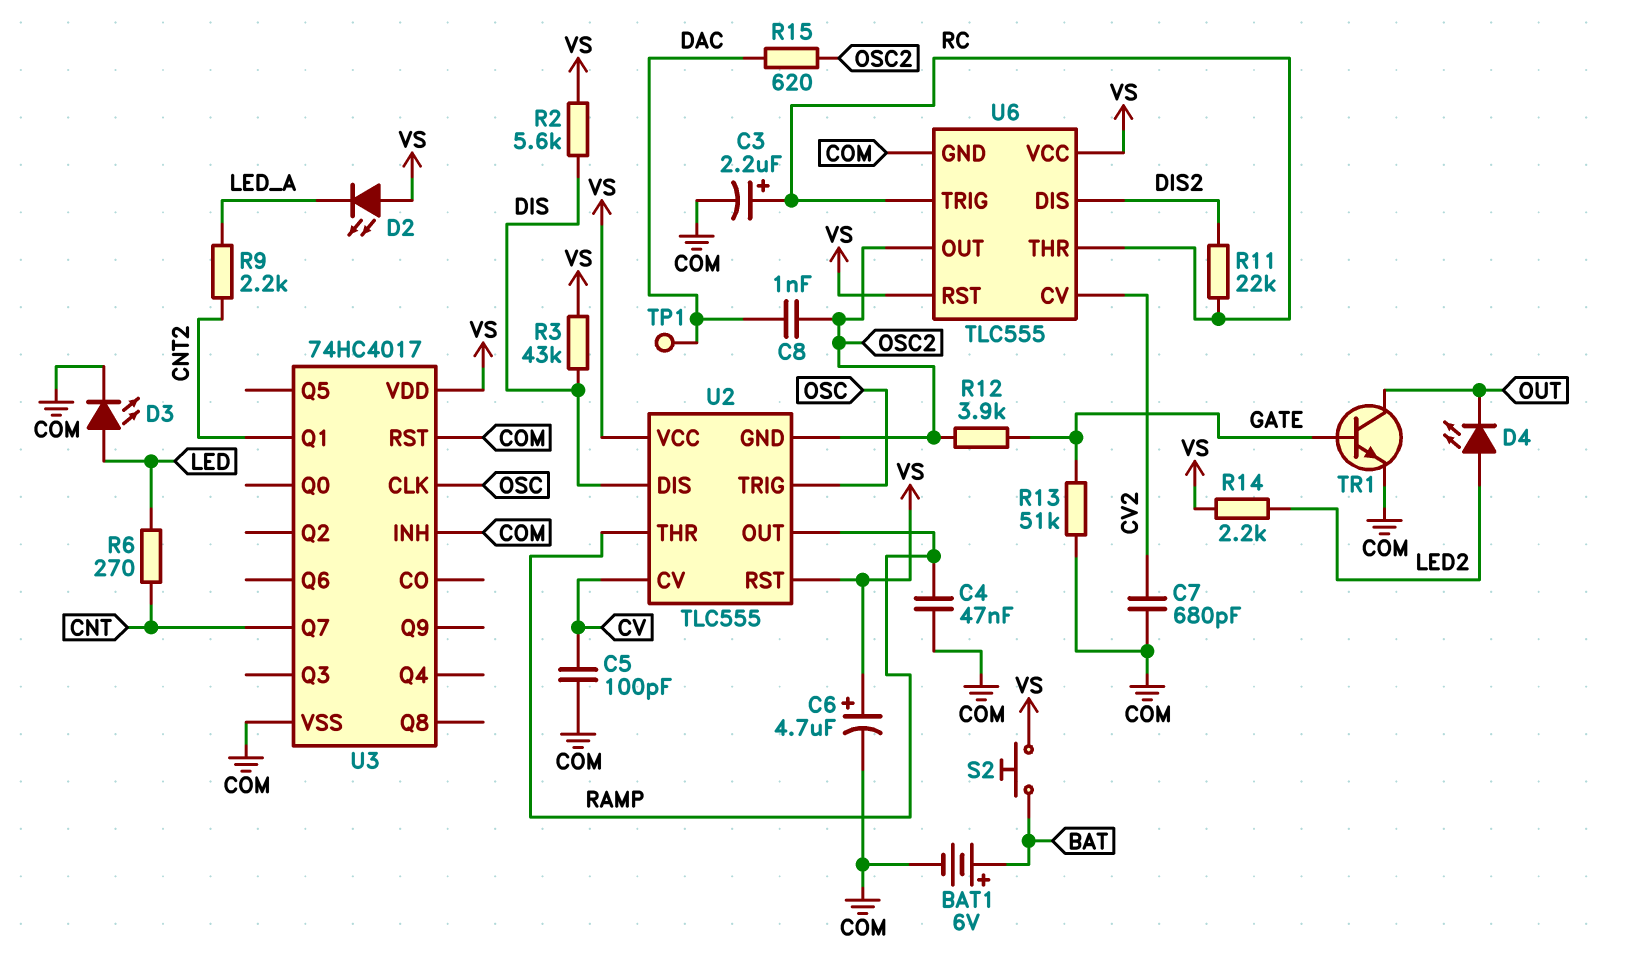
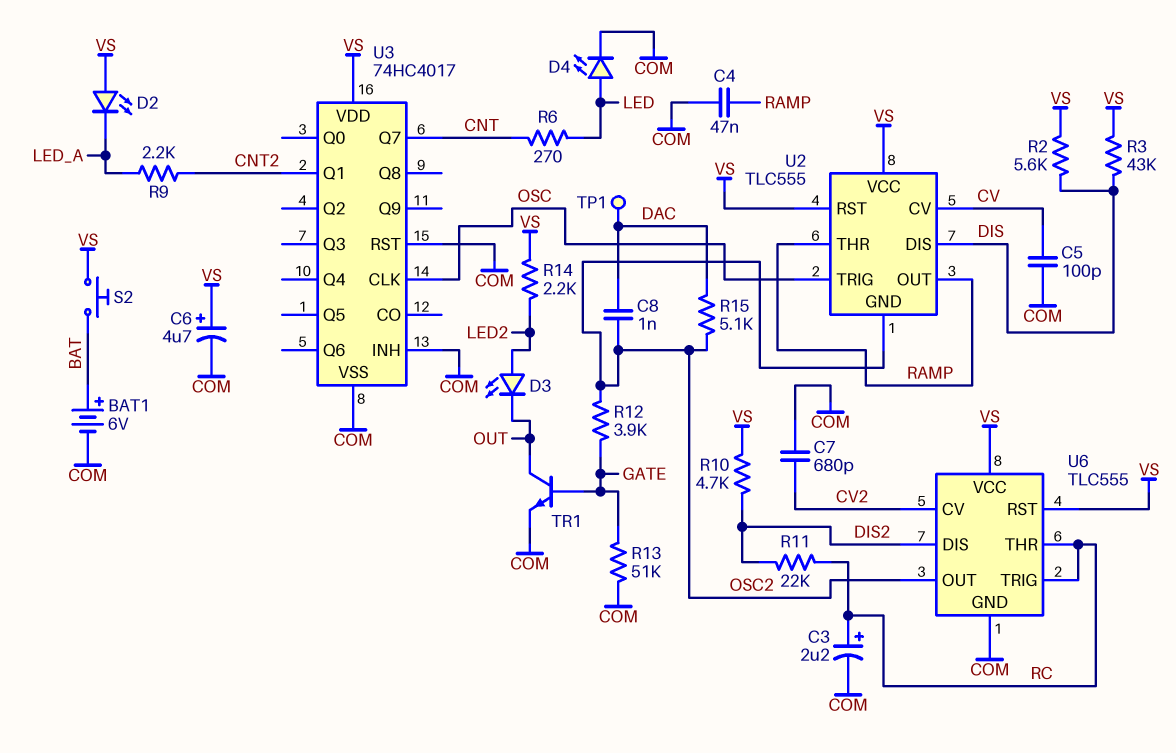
D3: LED (A LED, K COM) -> LED (A LED2, K OUT)
D4: LED (A LED2, K OUT) -> LED (A LED, K COM)
R10: none -> 4.7k (DIS2, VS)
R15: 620 (DAC, OSC2) -> 5.1k (DAC, OSC2)

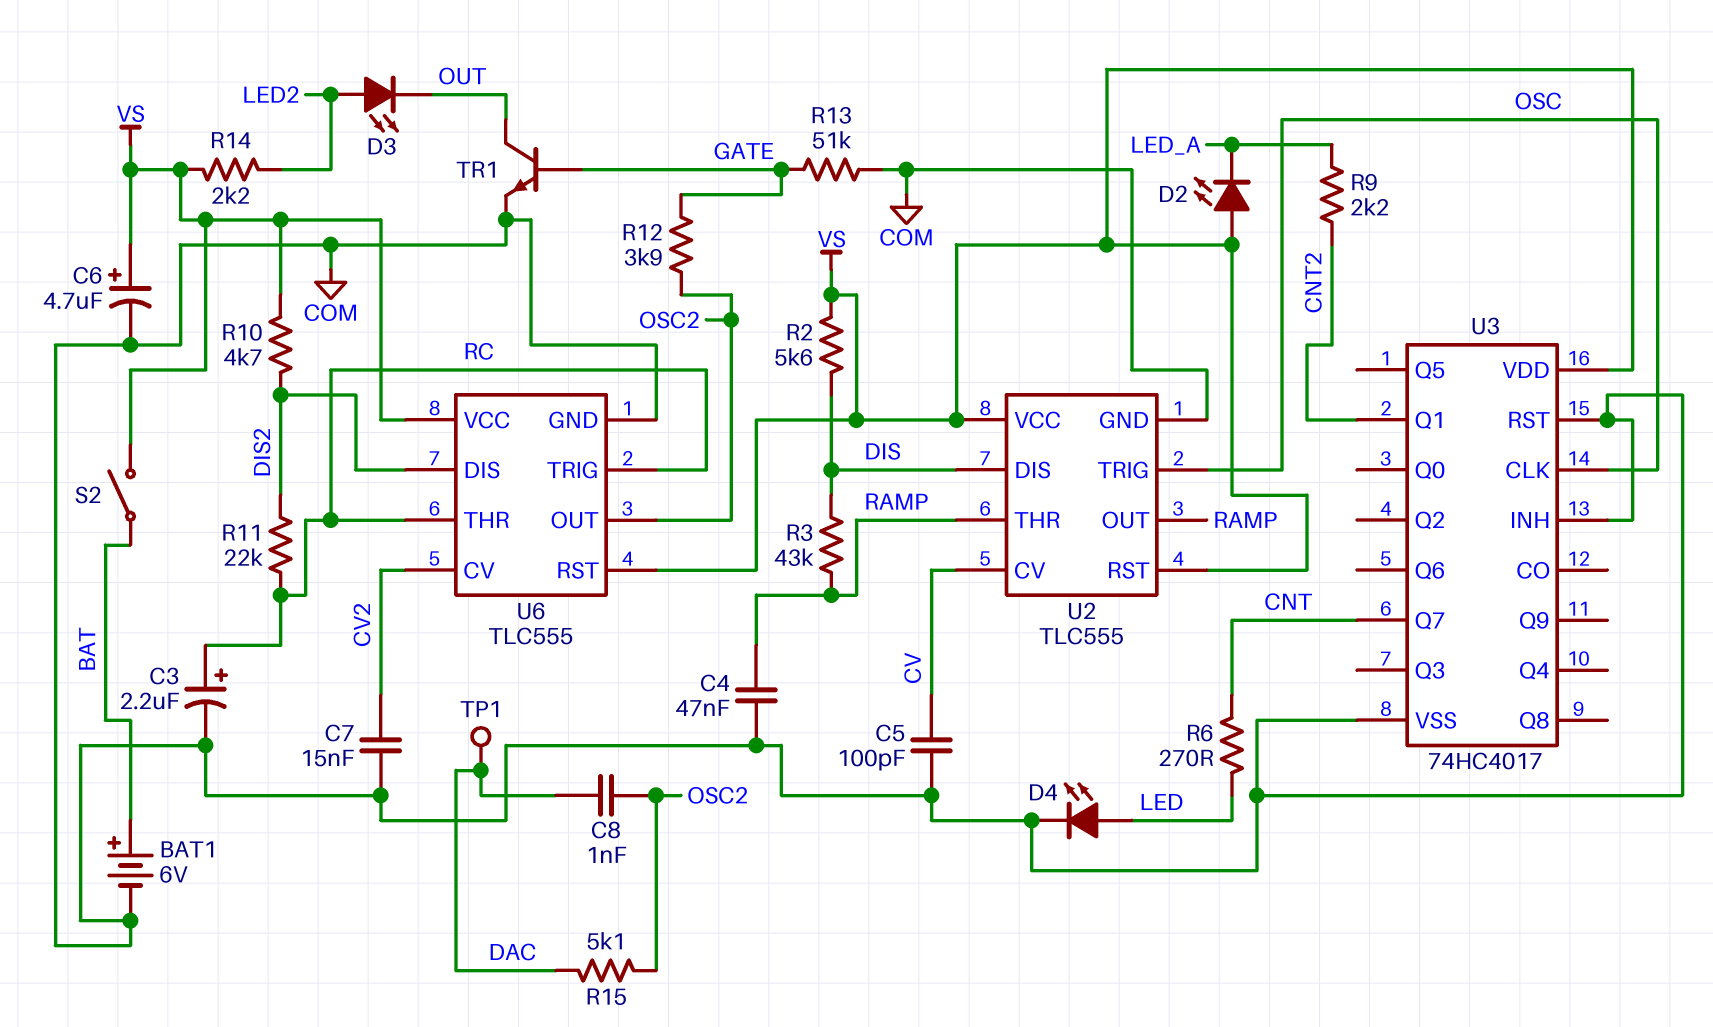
C7: 680pF (COM, CV2) -> 15nF (COM, CV2)
R3: 43k (DIS, VS) -> 43k (DIS, RAMP)
S2: button (BAT, VS) -> switch (BAT, VS)
U2 pin GND: OSC2 -> COM

